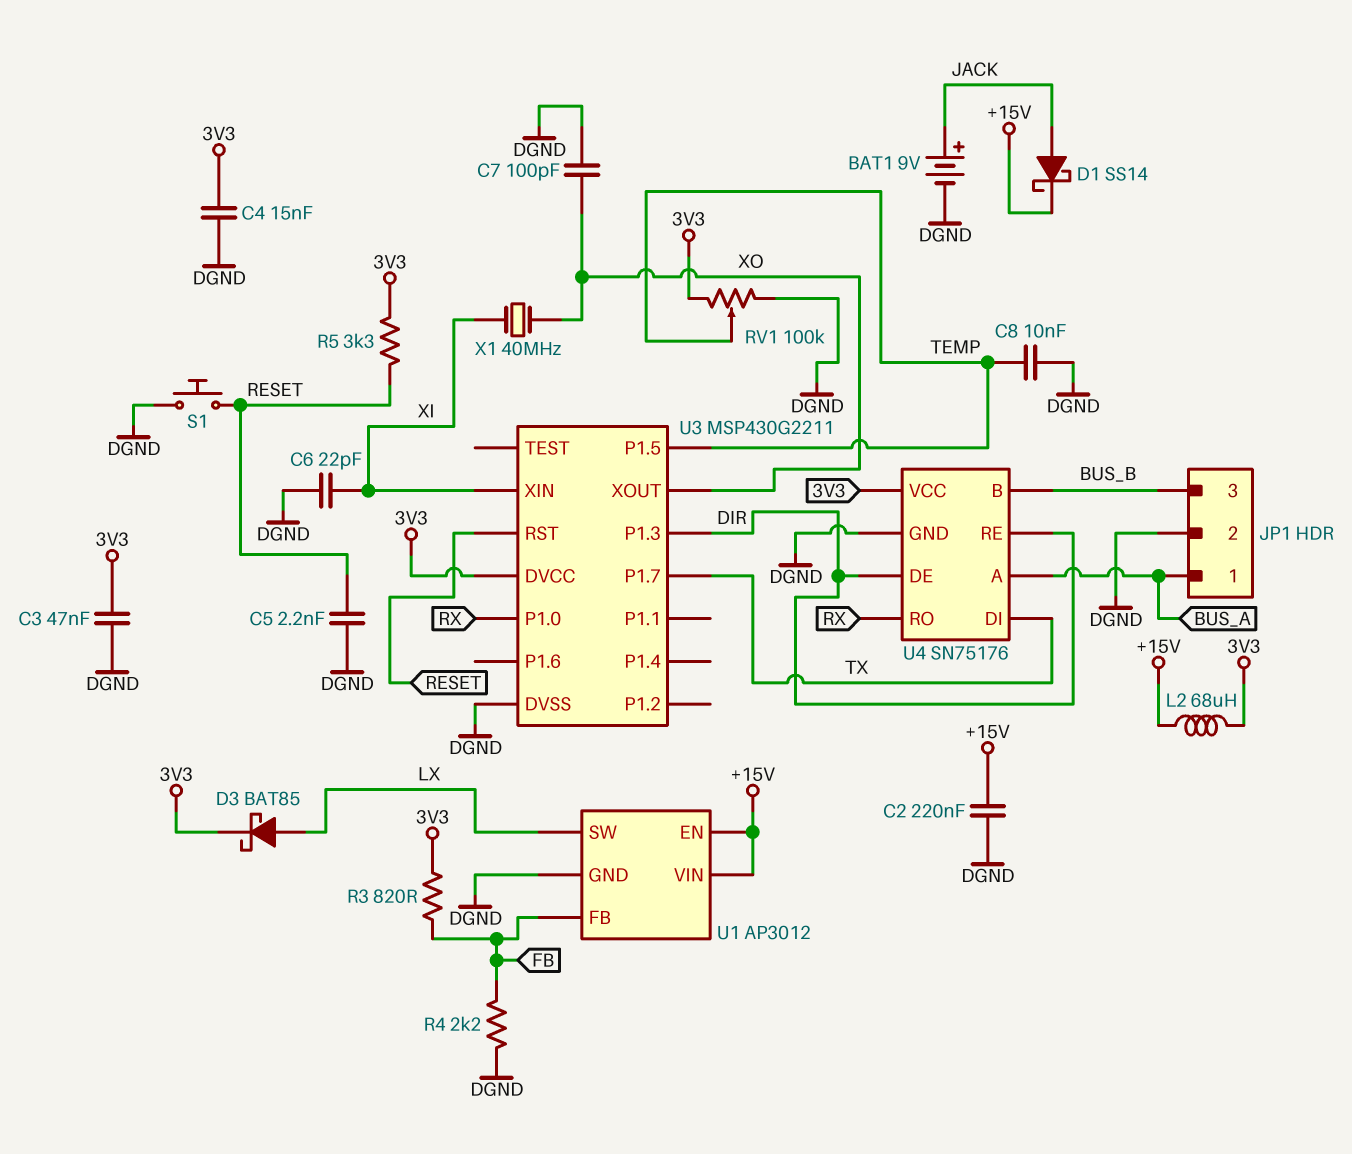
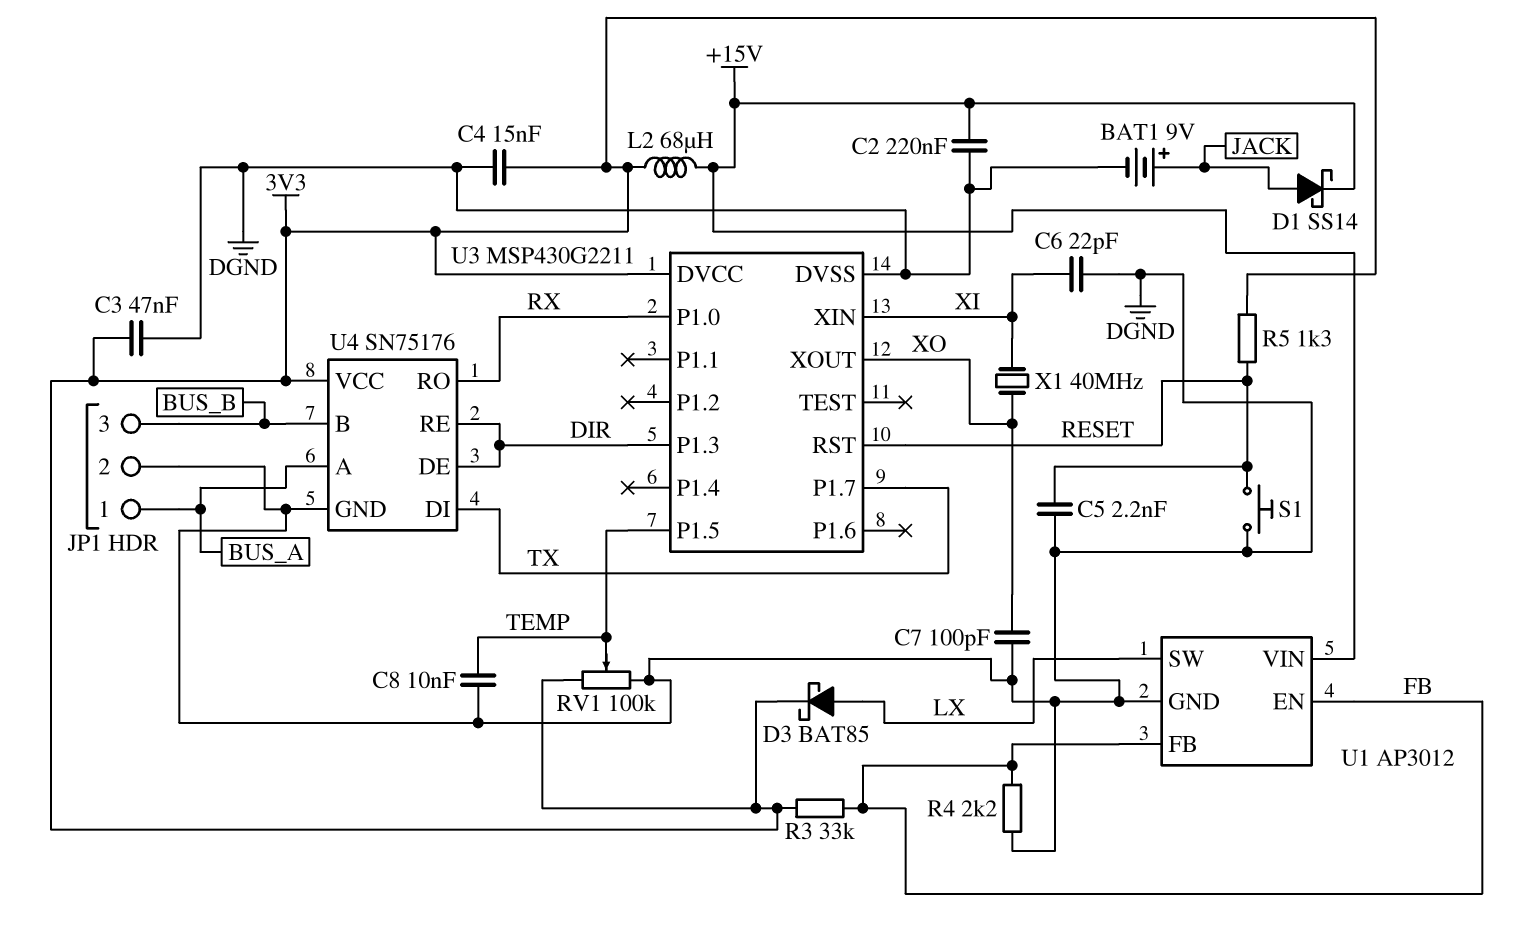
R3: 820 (3V3, FB) -> 33k (3V3, FB)
R5: 3.3k (3V3, RESET) -> 1.3k (3V3, RESET)
U1 pin EN: +15V -> FB

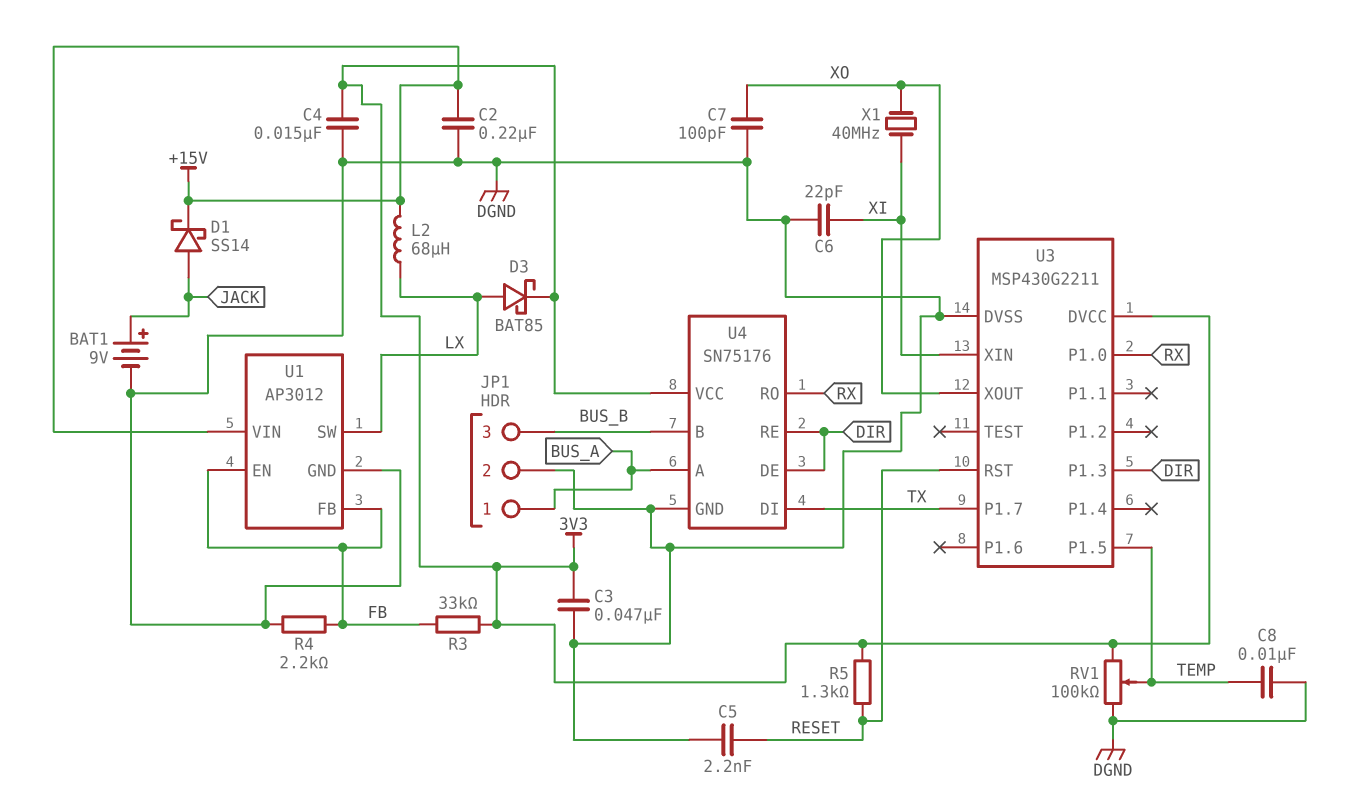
L2: 68uH (+15V, 3V3) -> 68uH (+15V, LX)
S1: button (DGND, RESET) -> none

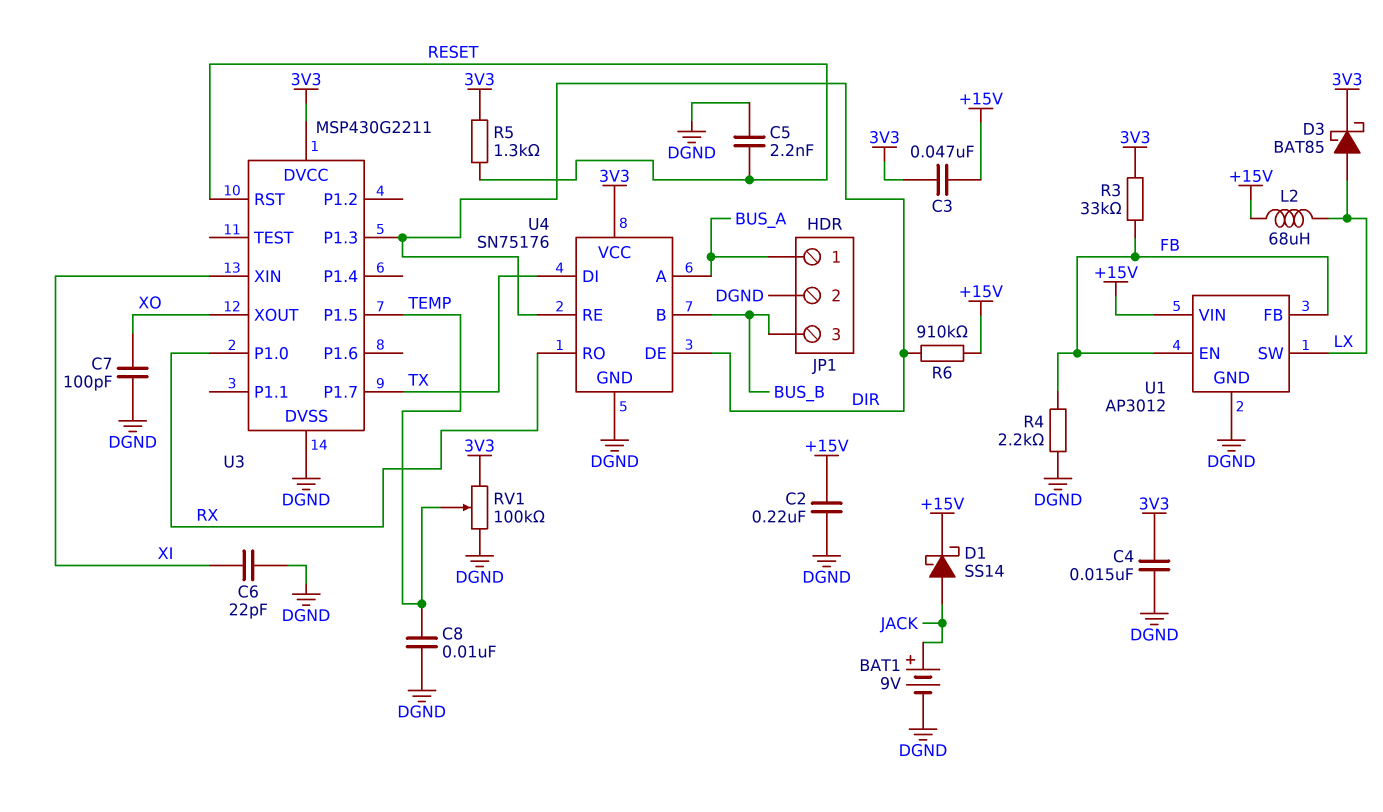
C3: 47nF (3V3, DGND) -> 47nF (+15V, 3V3)
R6: none -> 910k (+15V, DIR)
X1: 40MHz (XI, XO) -> none

